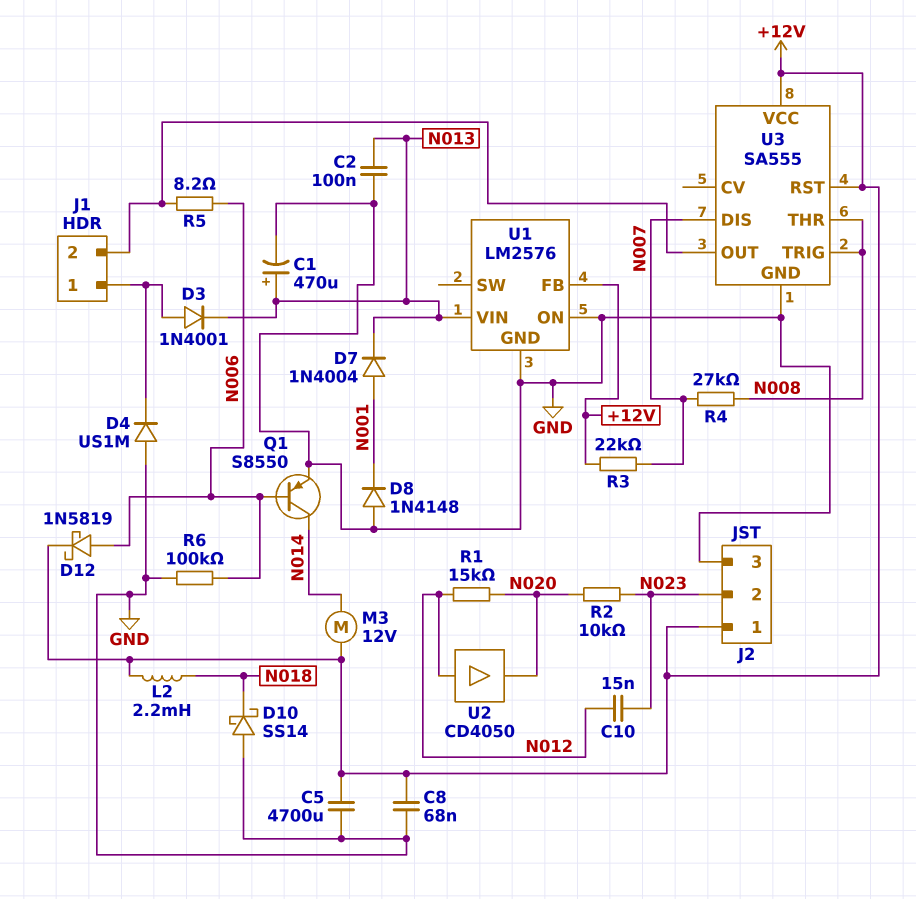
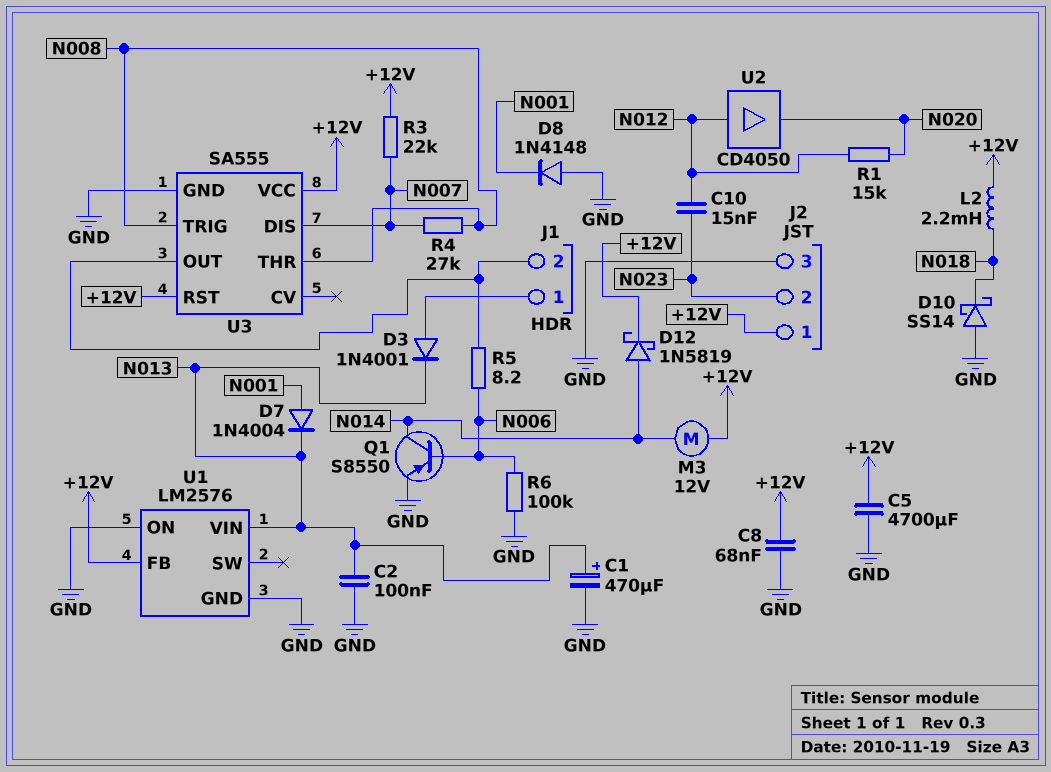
D4: diode US1M (A GND, K J1/1) -> none
D12: schottky 1N5819 (A N006, K +12V) -> schottky 1N5819 (A N014, K +12V)
R2: 10k (N020, N023) -> none

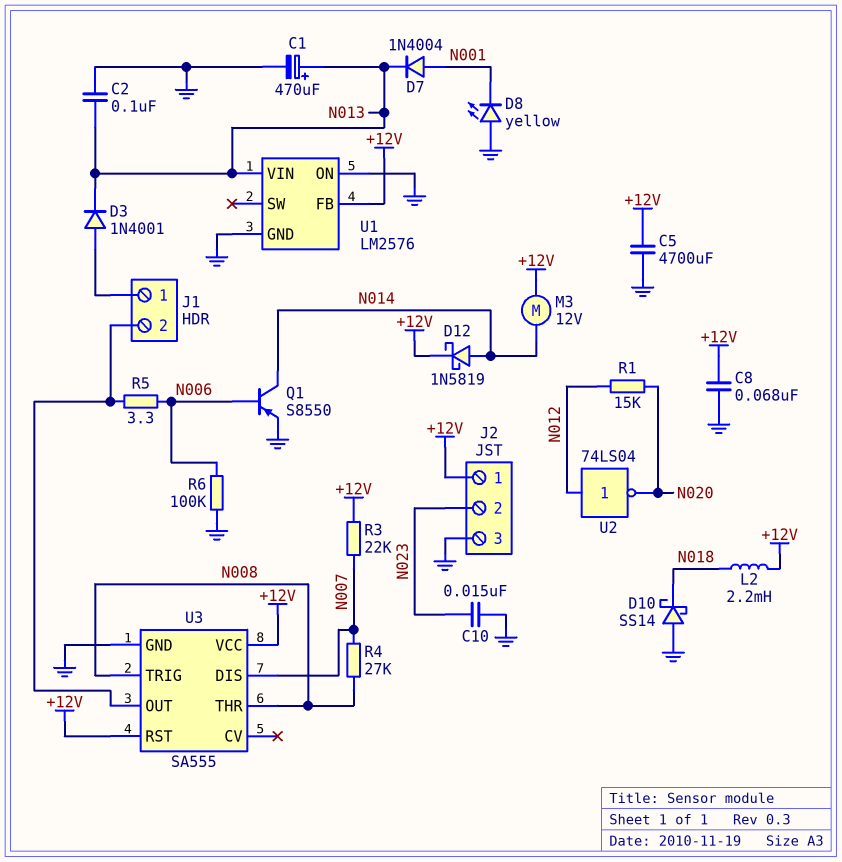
C10: 15nF (N012, N023) -> 15nF (GND, N023)
D8: diode 1N4148 (A GND, K N001) -> LED yellow (A GND, K N001)
R5: 8.2 (J1/2, N006) -> 3.3 (J1/2, N006)
U2: buffer CD4050 (in N012, out N020) -> NOT 74LS04 (in N012, out N020)

